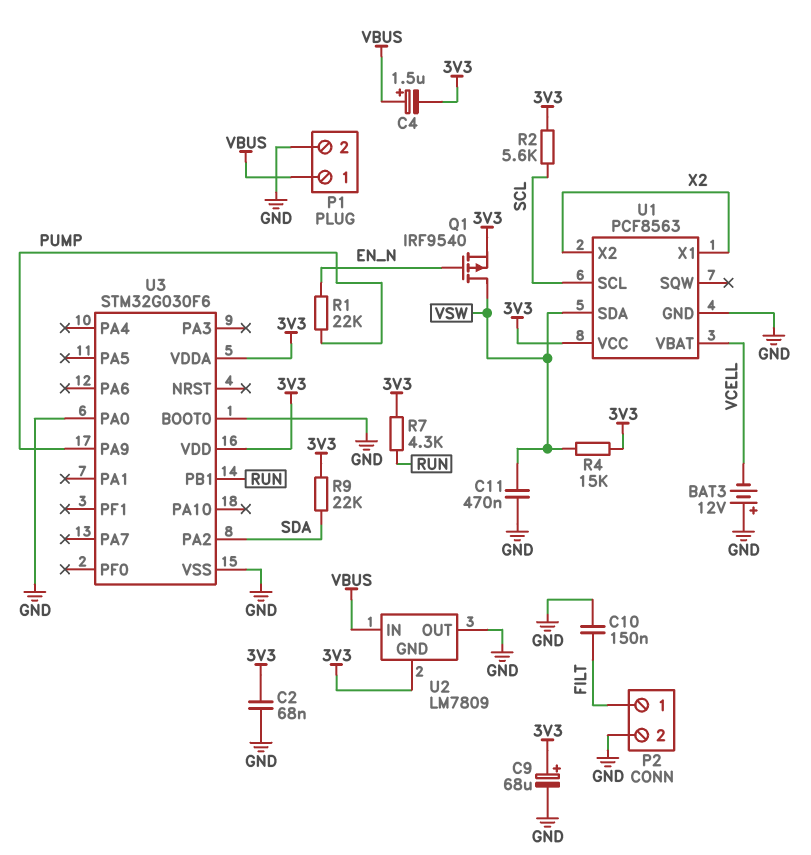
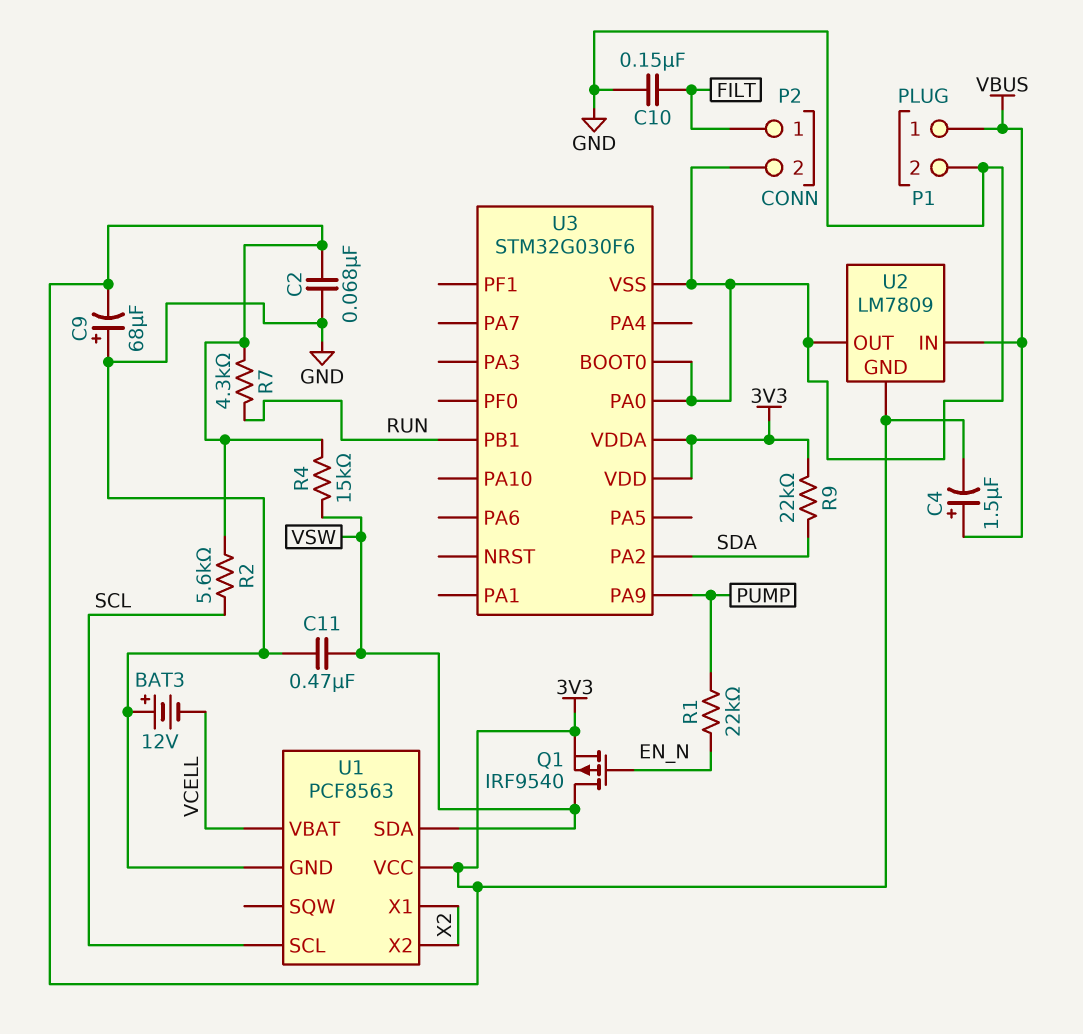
C9: 68uF (plus 3V3, minus GND) -> 68uF (plus GND, minus 3V3)

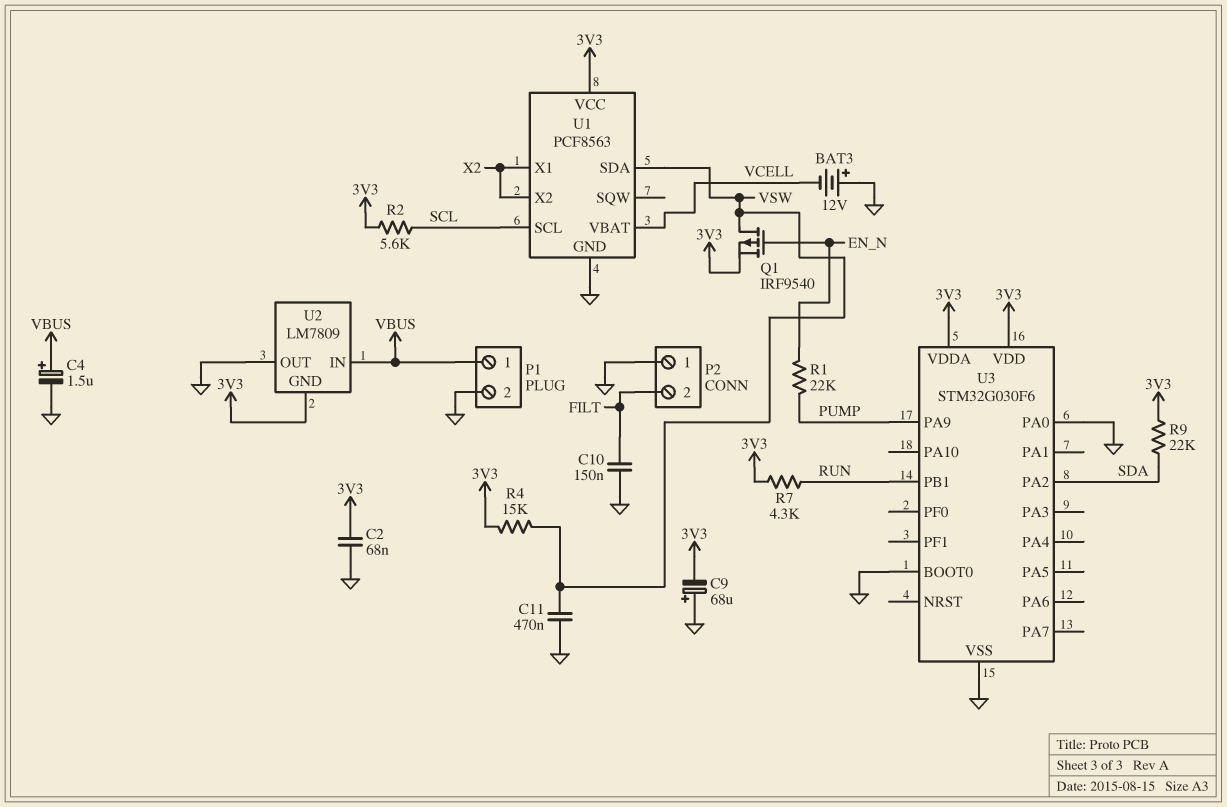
C4: 1.5uF (plus VBUS, minus 3V3) -> 1.5uF (plus VBUS, minus GND)
P2 pin 1: FILT -> GND
P2 pin 2: GND -> FILT

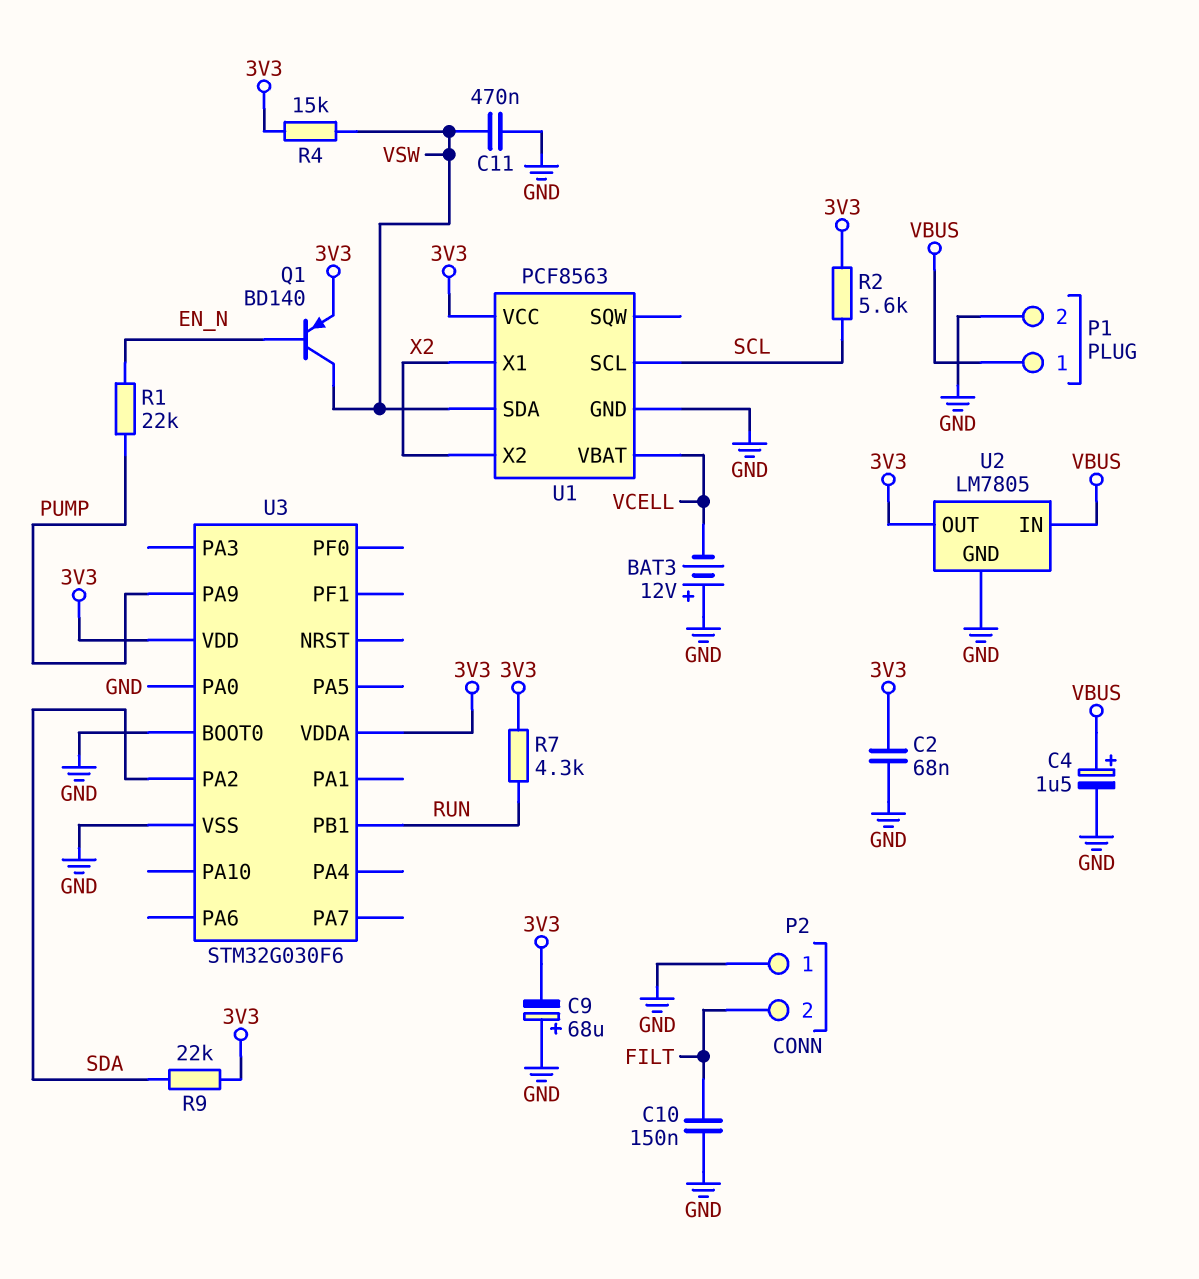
Q1: PMOS IRF9540 (G EN_N, D VSW, S 3V3) -> PNP BD140 (B EN_N, C VSW, E 3V3)
U2: LM7809 -> LM7805
U2 pin GND: 3V3 -> GND
U2 pin OUT: GND -> 3V3

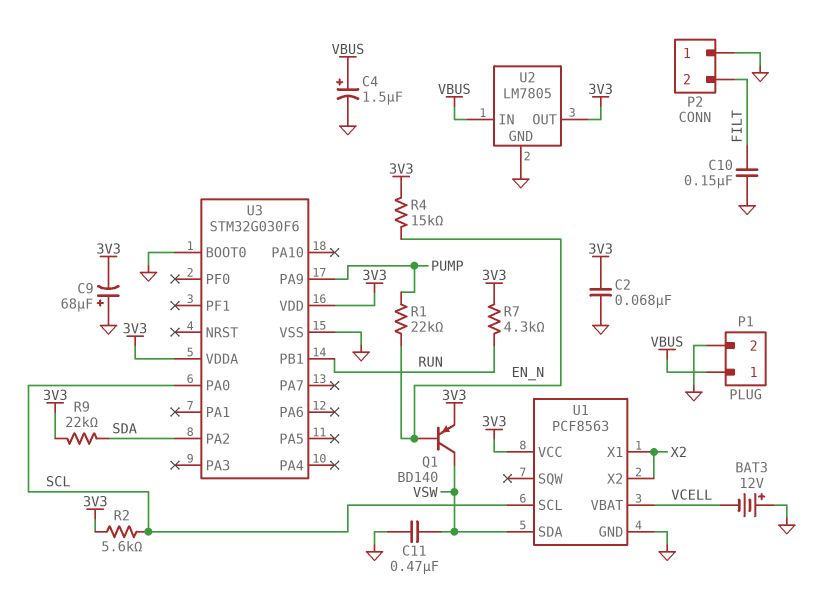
R4: 15k (3V3, VSW) -> 15k (3V3, EN_N)
U3 pin PA0: GND -> SCL

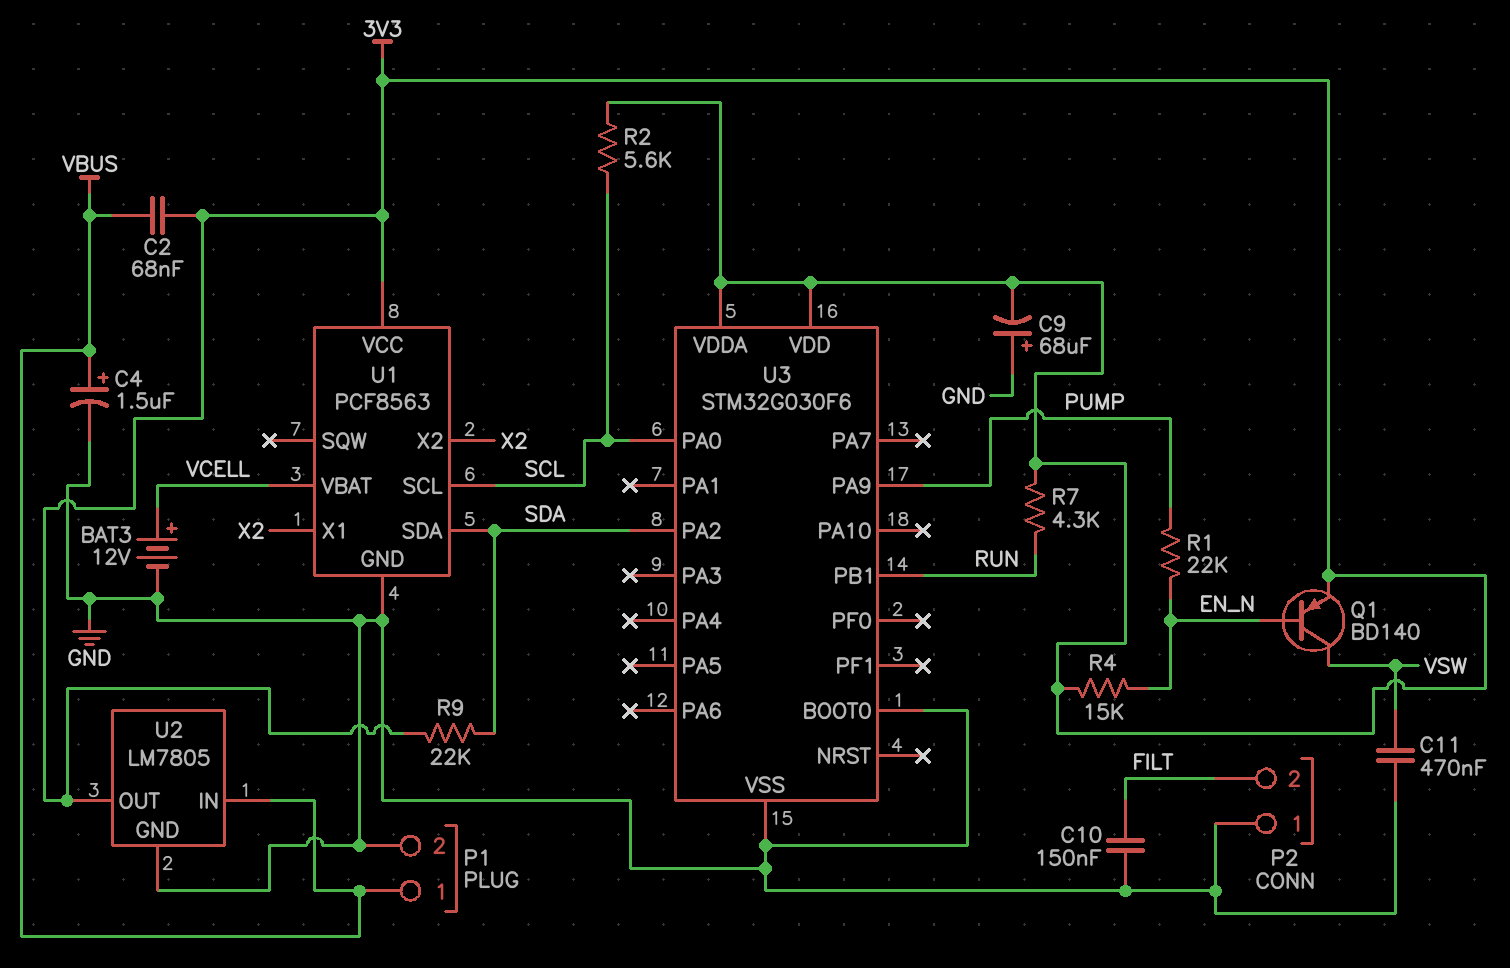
BAT3: 12V (plus GND, minus VCELL) -> 12V (plus VCELL, minus GND)
C2: 68nF (3V3, GND) -> 68nF (3V3, VBUS)
U1 pin SDA: VSW -> SDA

